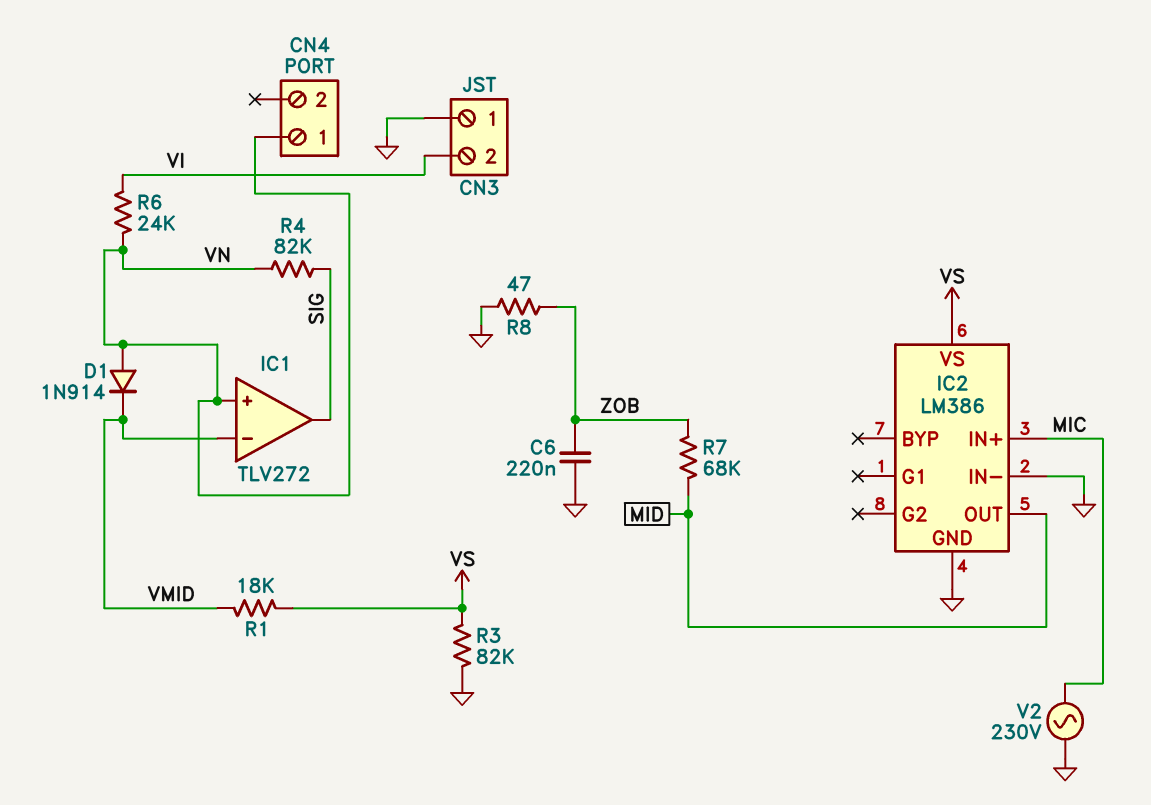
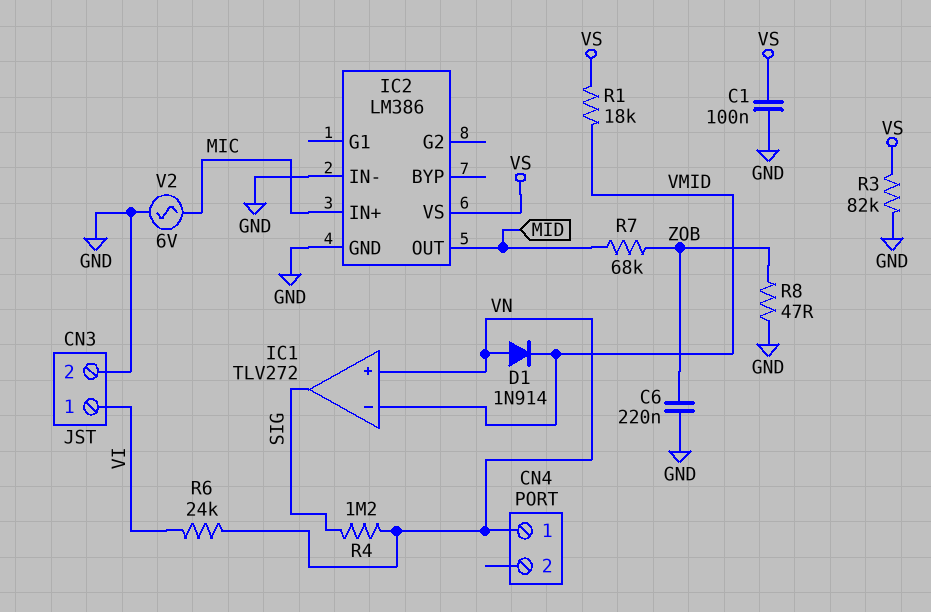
C1: none -> 100nF (GND, VS)
CN3 pin 1: GND -> VI
CN3 pin 2: VI -> GND
R4: 82k (SIG, VN) -> 1.2M (SIG, VN)
V2: AC 230V (GND, MIC) -> AC 6V (GND, MIC)

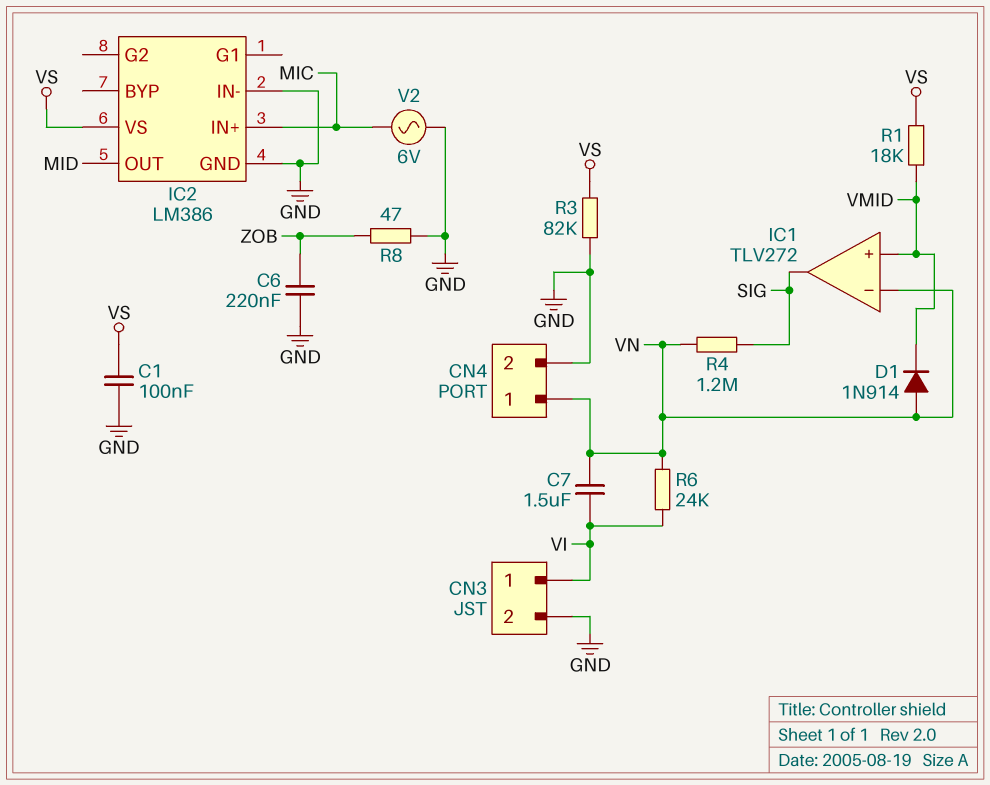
C7: none -> 1.5uF (VI, VN)
CN4 pin 2: none -> GND
IC1 pin in+: VN -> VMID
IC1 pin in-: VMID -> VN
R7: 68k (MID, ZOB) -> none

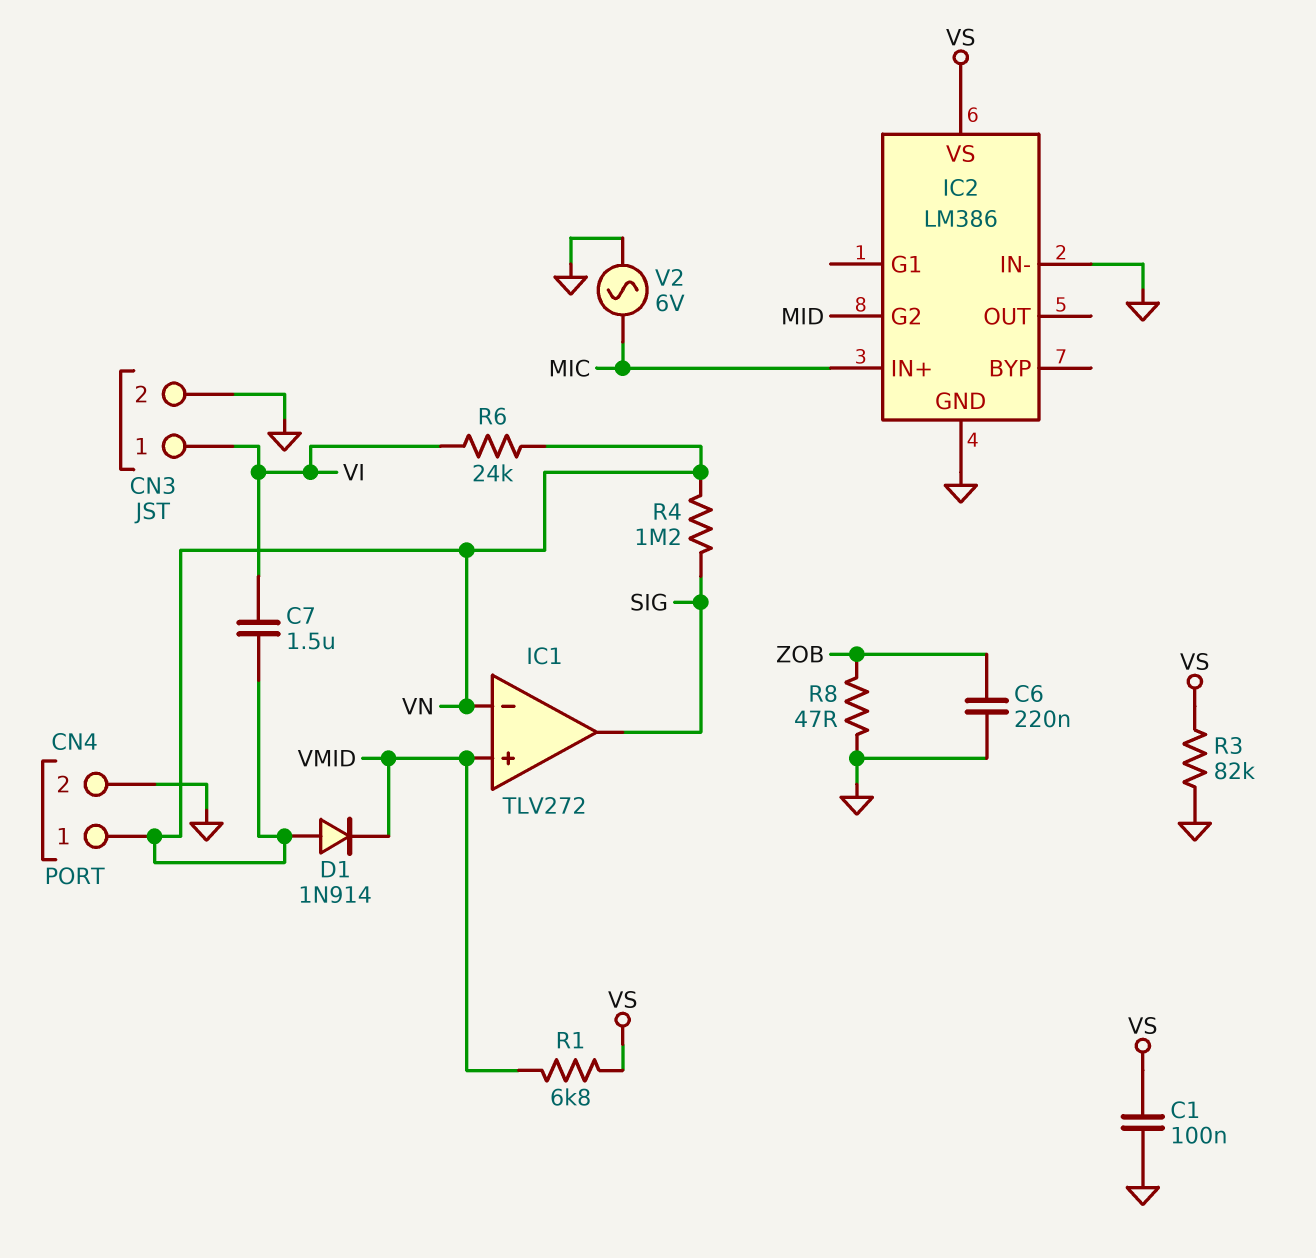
IC2 pin G2: none -> MID
IC2 pin OUT: MID -> none
R1: 18k (VMID, VS) -> 6.8k (VMID, VS)

